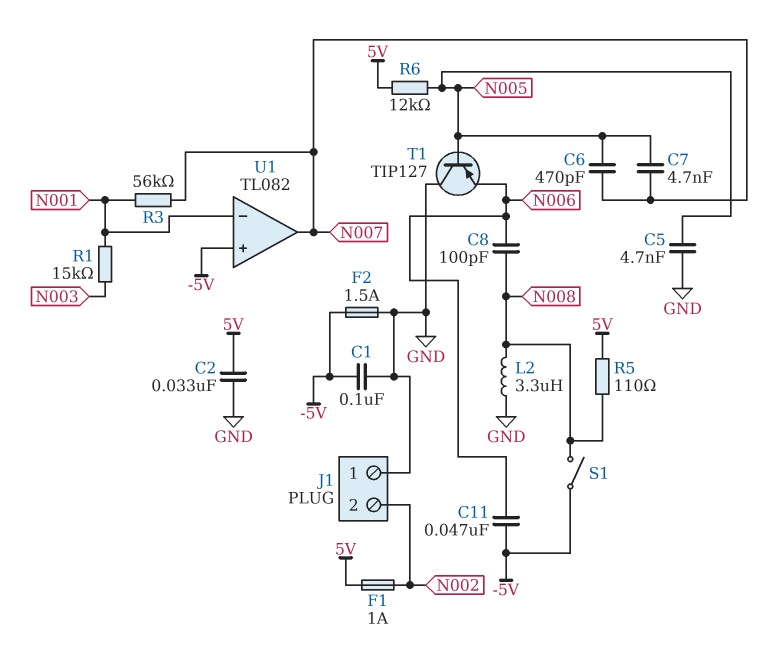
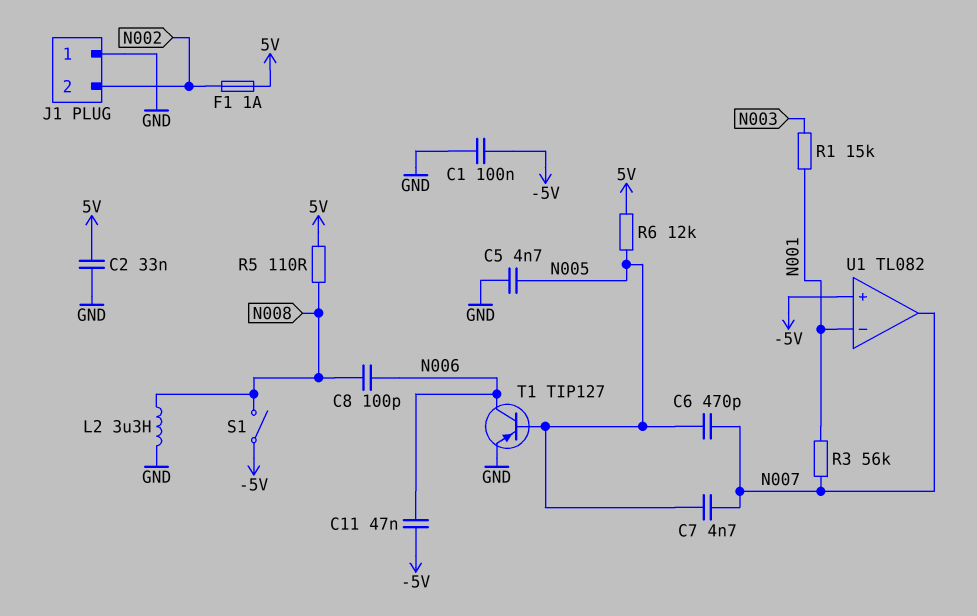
F2: 1.5A (-5V, GND) -> none
T1: PNP TIP127 (B N005, C GND, E N006) -> PNP TIP127 (B N005, C N006, E GND)

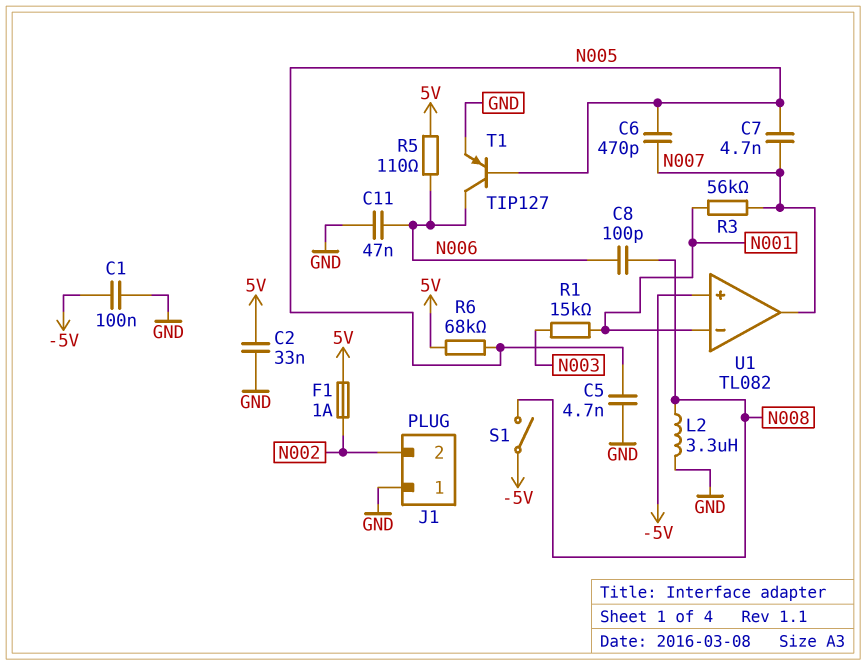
C11: 47nF (-5V, N006) -> 47nF (GND, N006)
R5: 110 (5V, N008) -> 110 (5V, N006)
R6: 12k (5V, N005) -> 68k (5V, N005)

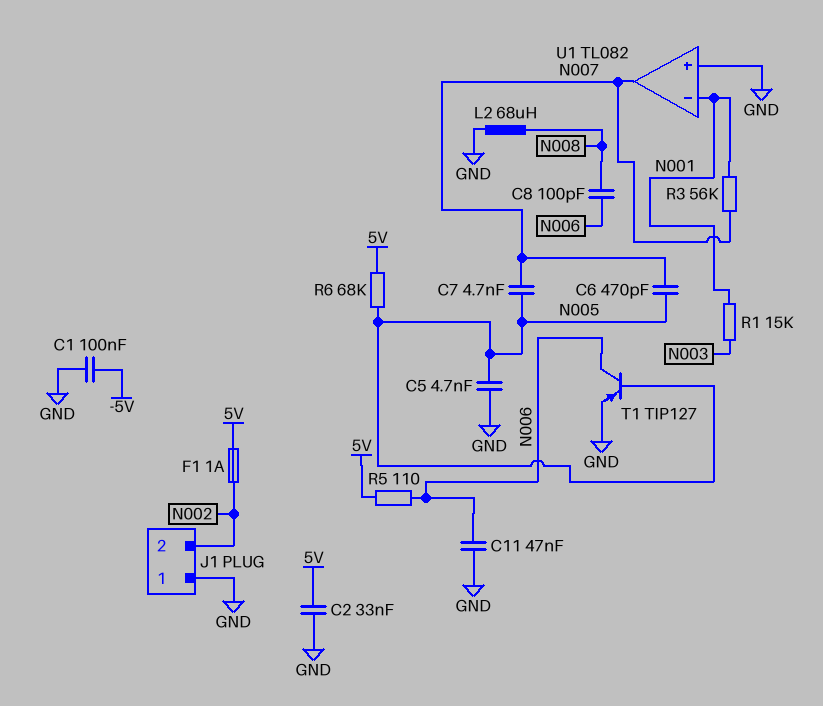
L2: 3.3uH (GND, N008) -> 68uH (GND, N008)
S1: switch (-5V, N008) -> none
U1 pin in+: -5V -> GND

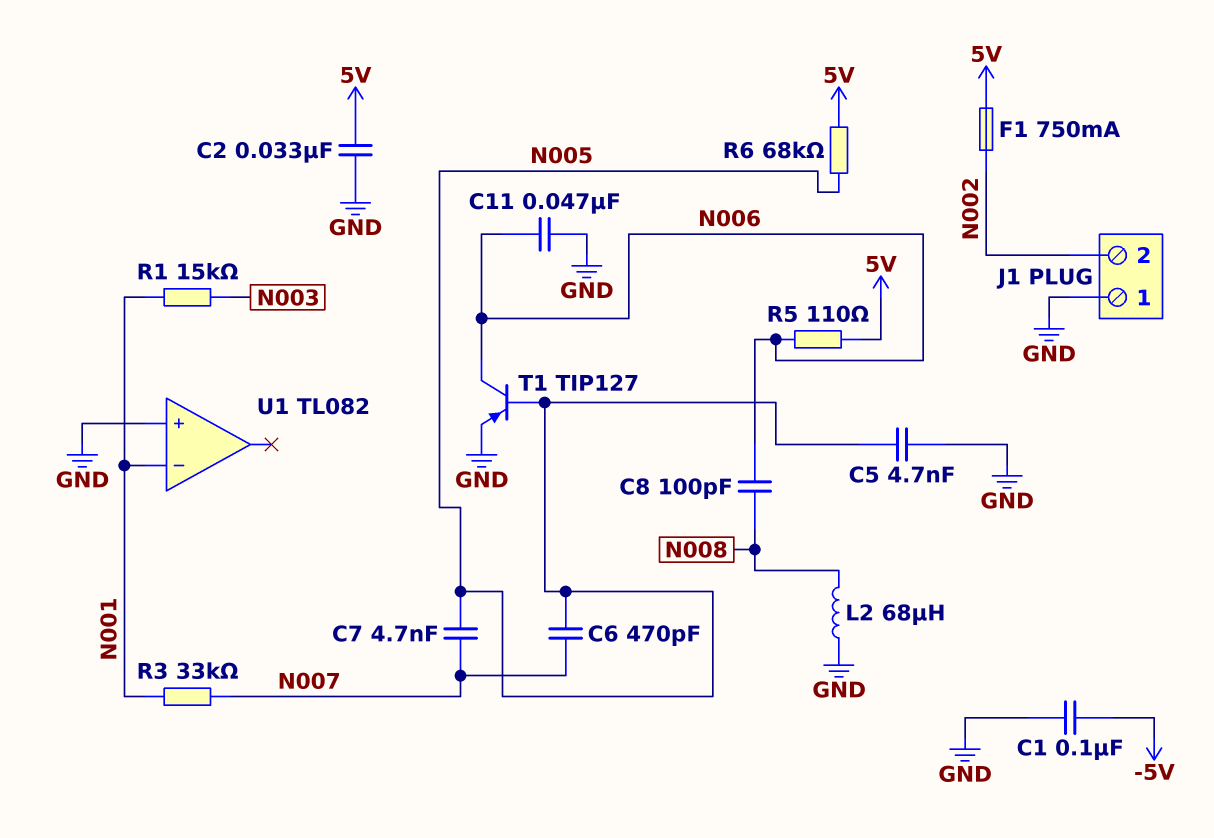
F1: 1A (5V, N002) -> 750mA (5V, N002)
R3: 56k (N001, N007) -> 33k (N001, N007)
U1 pin out: N007 -> none

